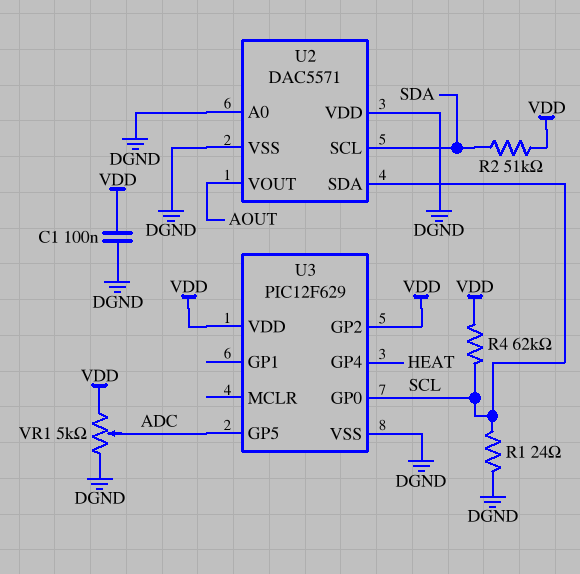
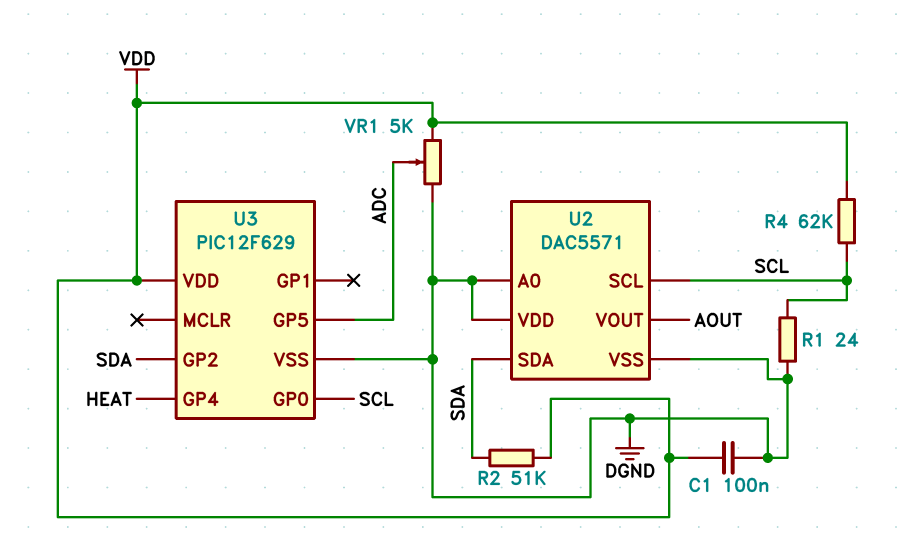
U2 pin SCL: SDA -> SCL
U2 pin SDA: SCL -> SDA
U3 pin GP2: VDD -> SDA

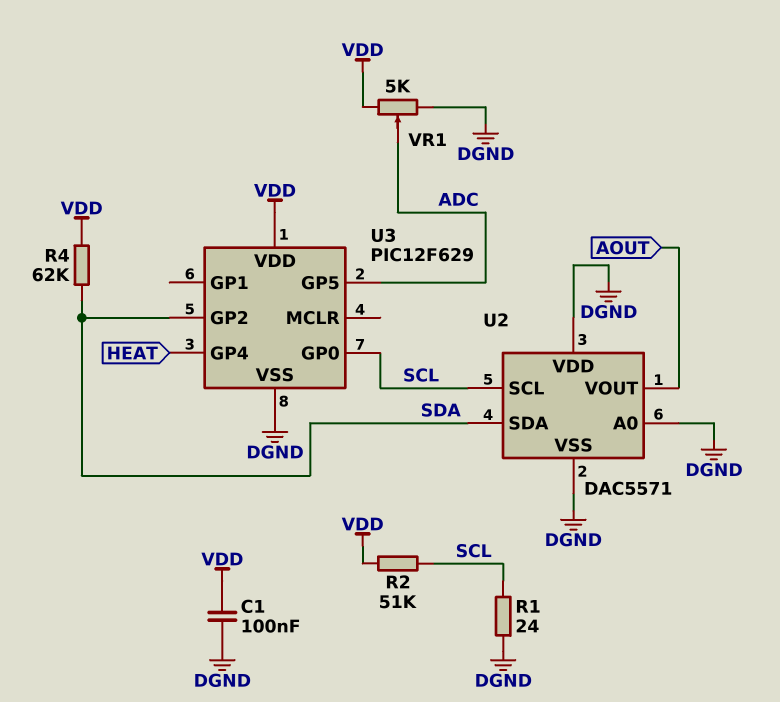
R2: 51k (SDA, VDD) -> 51k (SCL, VDD)
R4: 62k (SCL, VDD) -> 62k (SDA, VDD)

